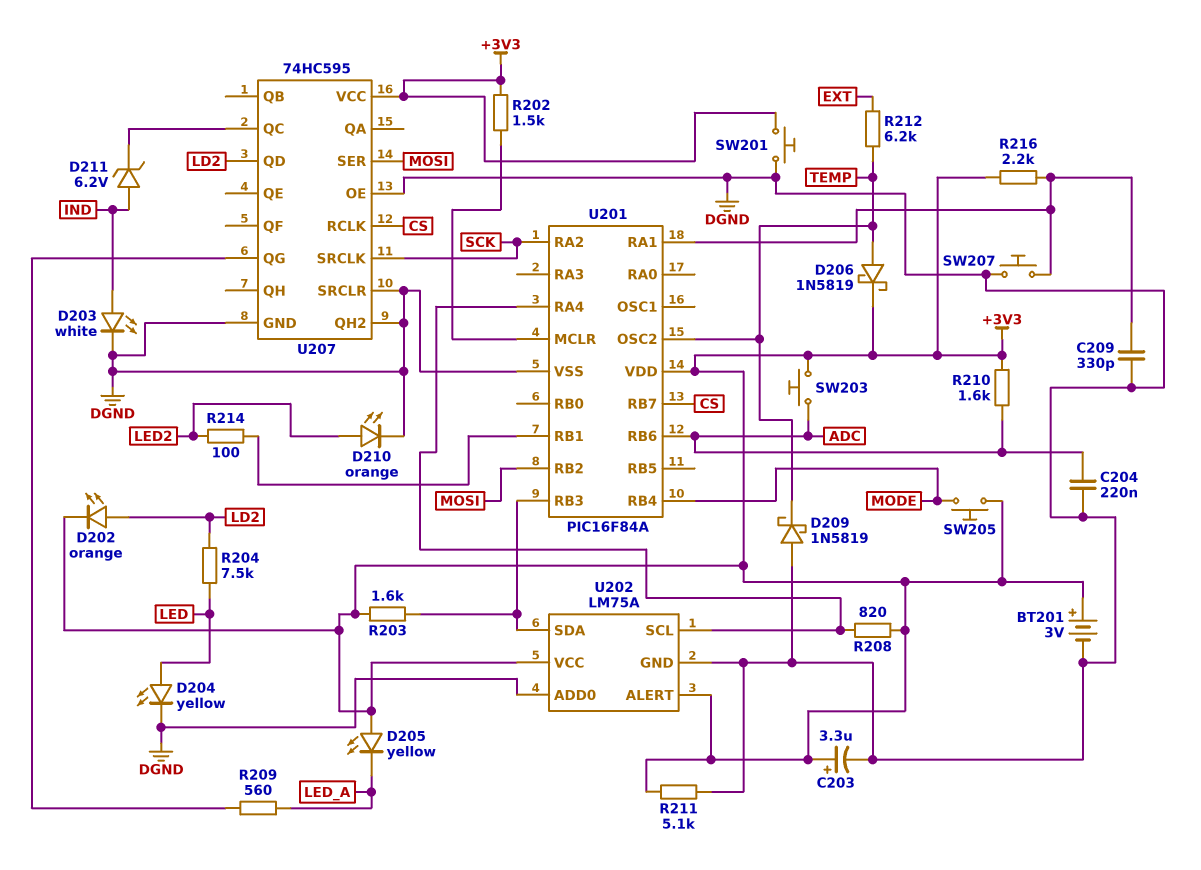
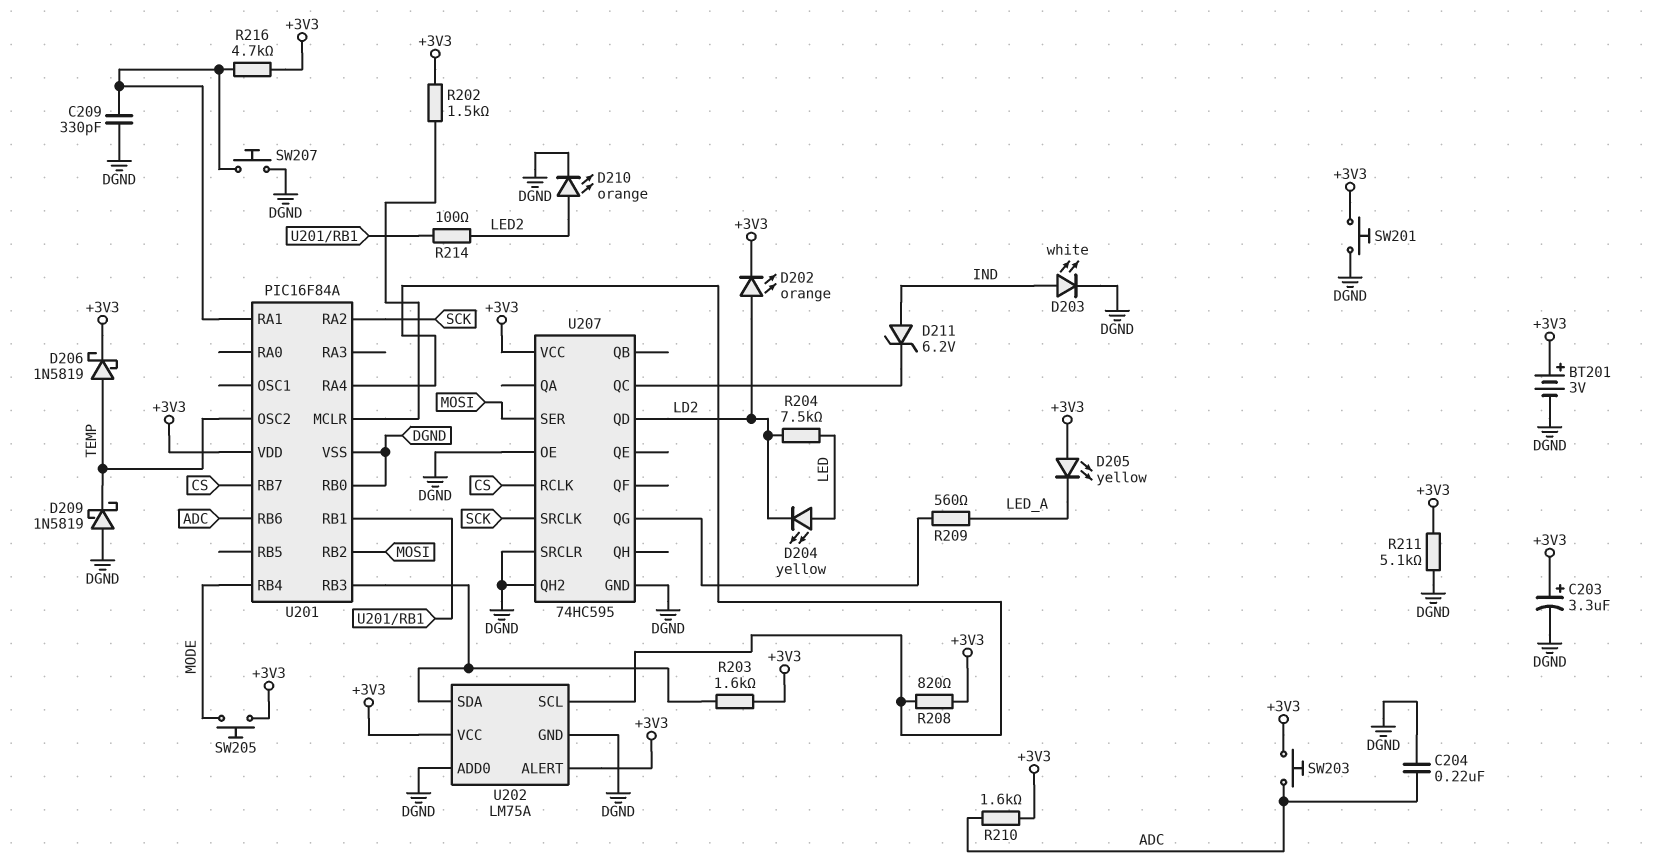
D204: LED yellow (A LED, K DGND) -> LED yellow (A LED, K LD2)
R212: 6.2k (EXT, TEMP) -> none
R216: 2.2k (+3V3, U201/RA1) -> 4.7k (+3V3, U201/RA1)
U201 pin RB0: none -> DGND

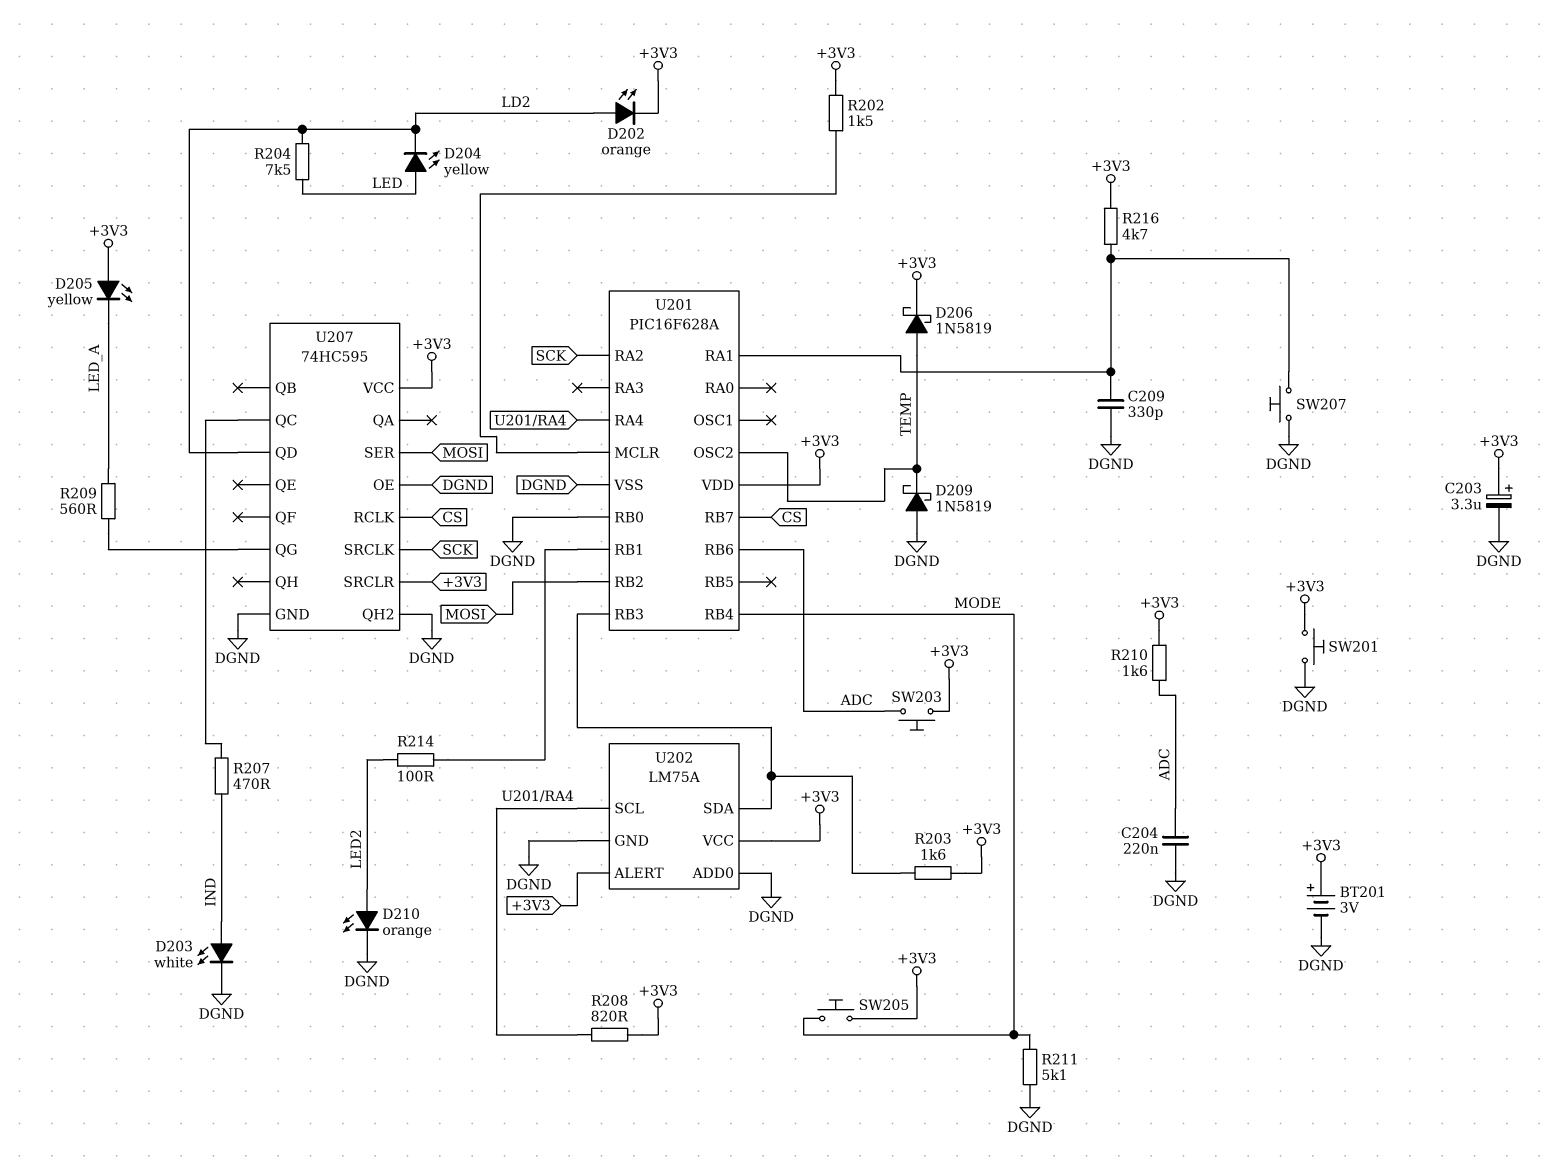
D211: zener 6.2V (A IND, K U207/QC) -> none
R207: none -> 470 (IND, U207/QC)
R211: 5.1k (+3V3, DGND) -> 5.1k (DGND, MODE)
U201: PIC16F84A -> PIC16F628A
U207 pin SRCLR: DGND -> +3V3

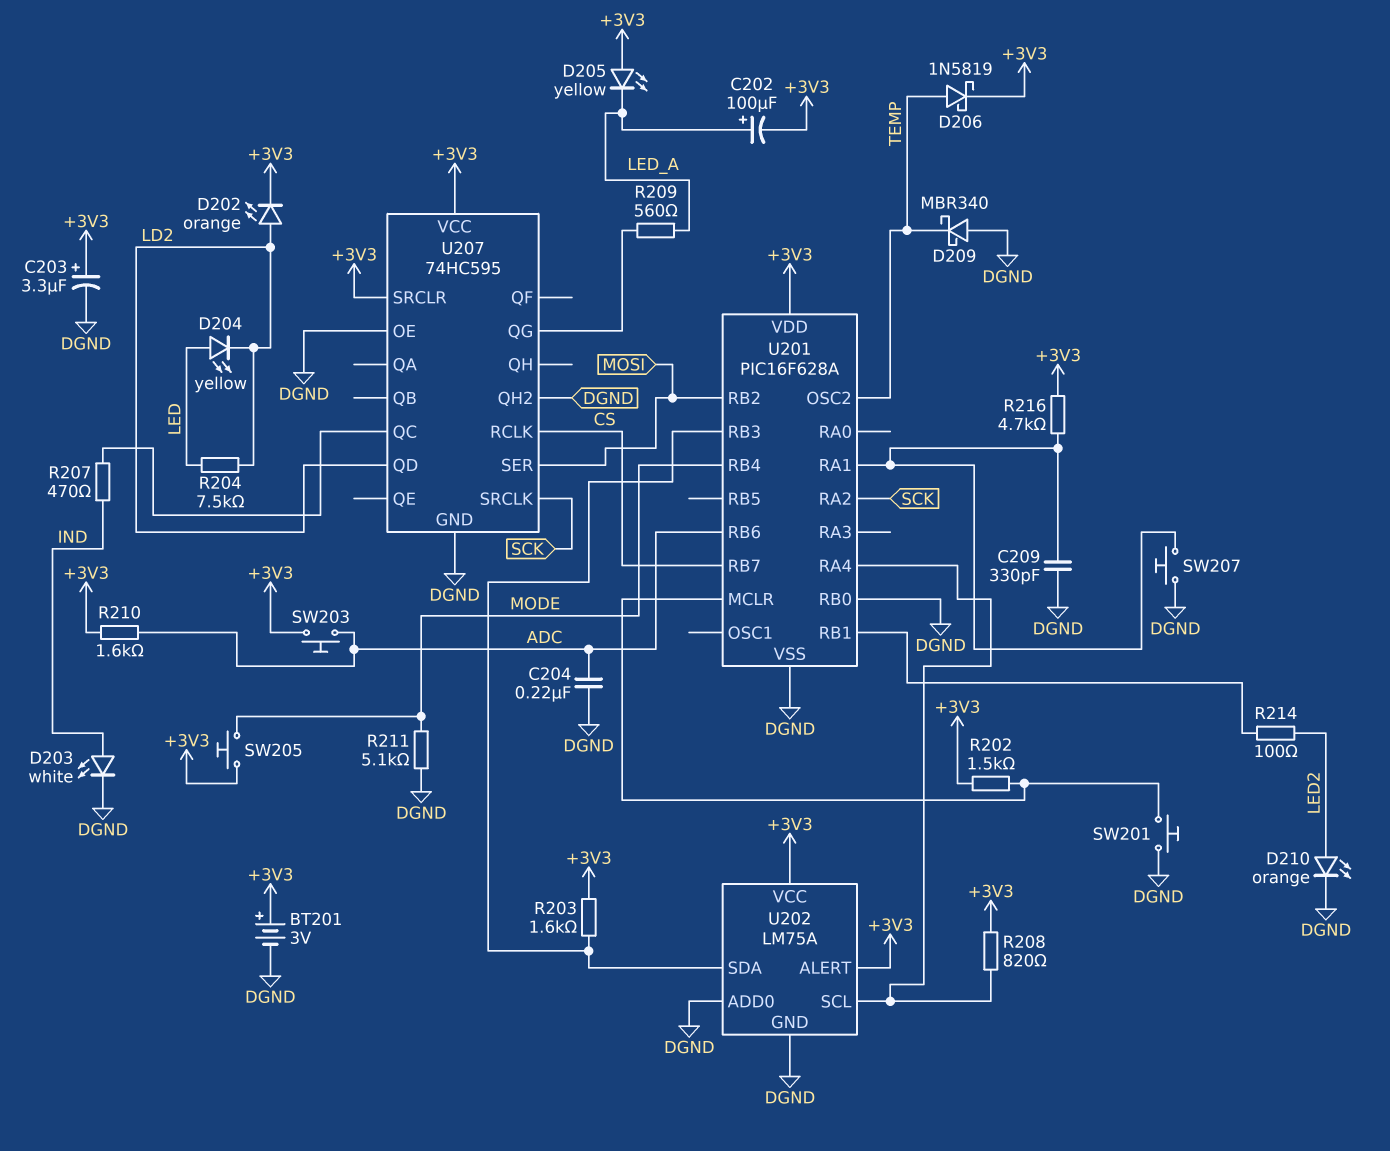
C202: none -> 100uF (plus LED_A, minus +3V3)
D209: schottky 1N5819 (A DGND, K TEMP) -> schottky MBR340 (A DGND, K TEMP)
SW201: button (+3V3, DGND) -> button (DGND, U201/MCLR)

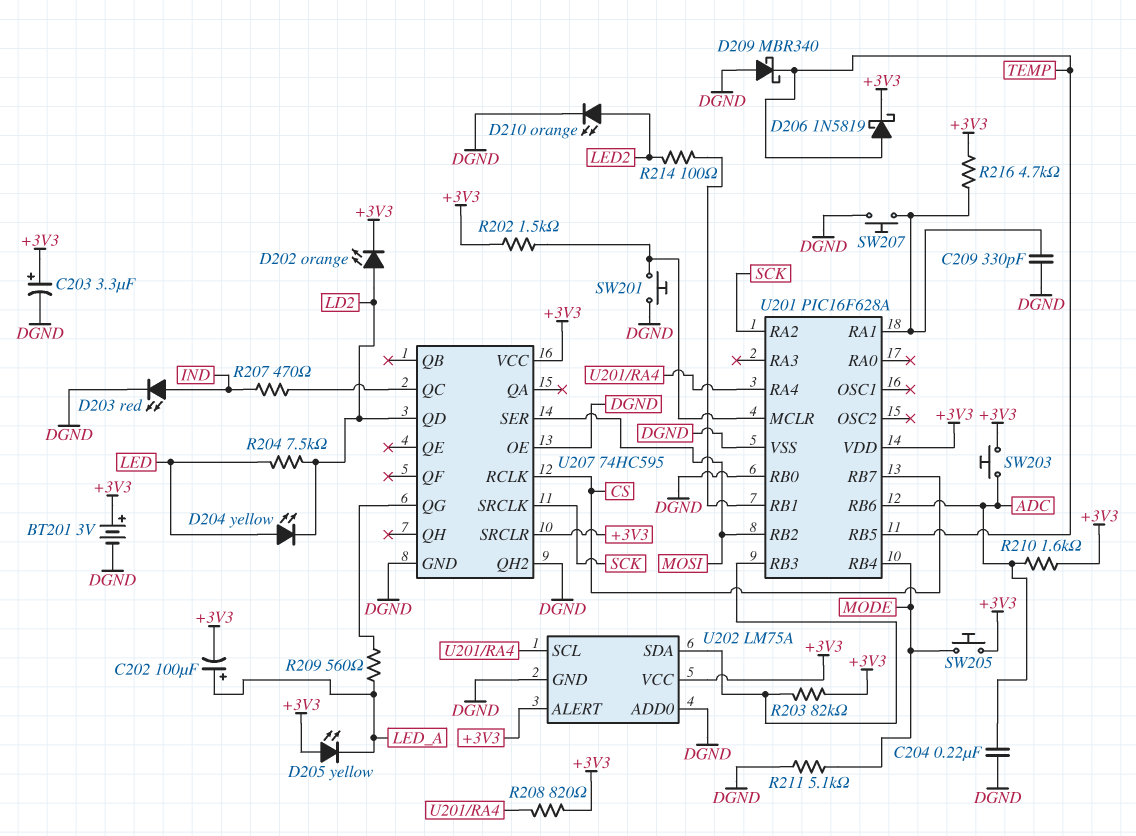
D203: LED white (A IND, K DGND) -> LED red (A IND, K DGND)
R203: 1.6k (+3V3, U201/RB3) -> 82k (+3V3, U201/RB3)
U201 pin OSC2: TEMP -> none
U201 pin RB5: none -> TEMP

